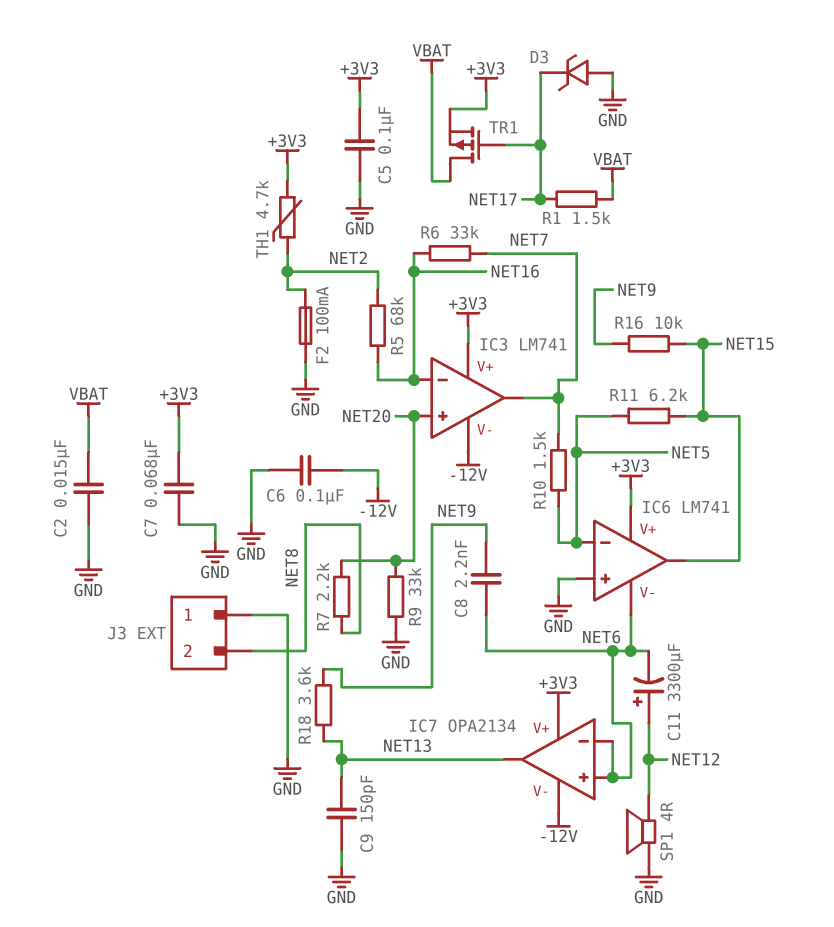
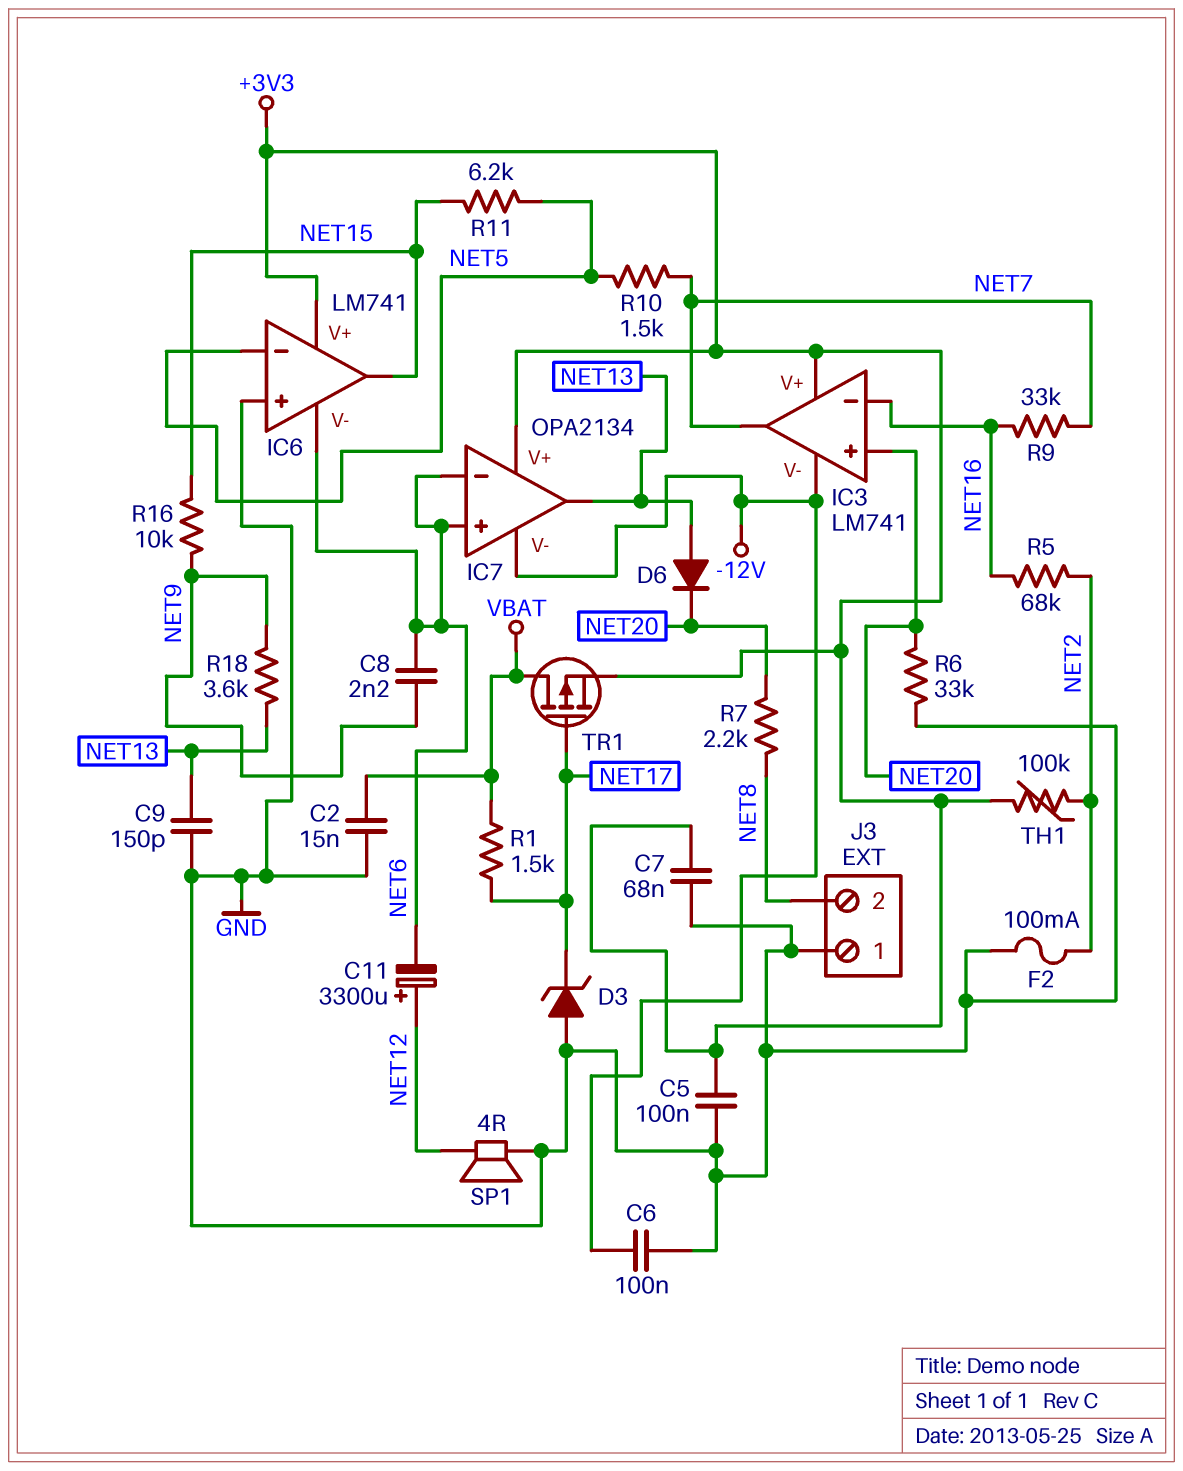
D6: none -> diode (A NET13, K NET20)
R6: 33k (NET7, NET16) -> 33k (GND, NET20)
R9: 33k (GND, NET20) -> 33k (NET7, NET16)
TH1: 4.7k (+3V3, NET2) -> 100k (+3V3, NET2)

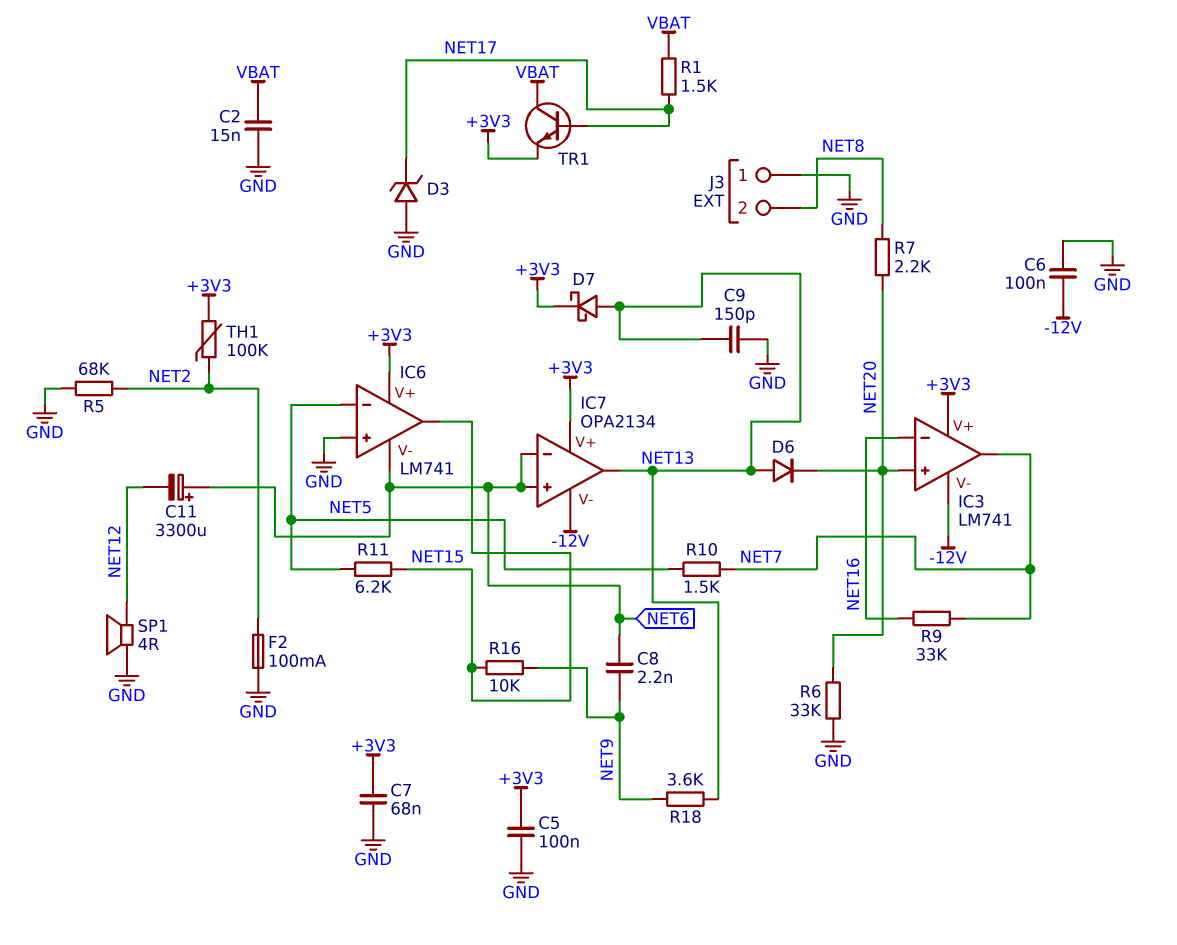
C11: 3300uF (plus NET12, minus NET6) -> 3300uF (plus NET6, minus NET12)
D7: none -> schottky (A NET13, K +3V3)
R5: 68k (NET2, NET16) -> 68k (GND, NET2)
TR1: PMOS (G NET17, D VBAT, S +3V3) -> NPN (B NET17, C VBAT, E +3V3)

